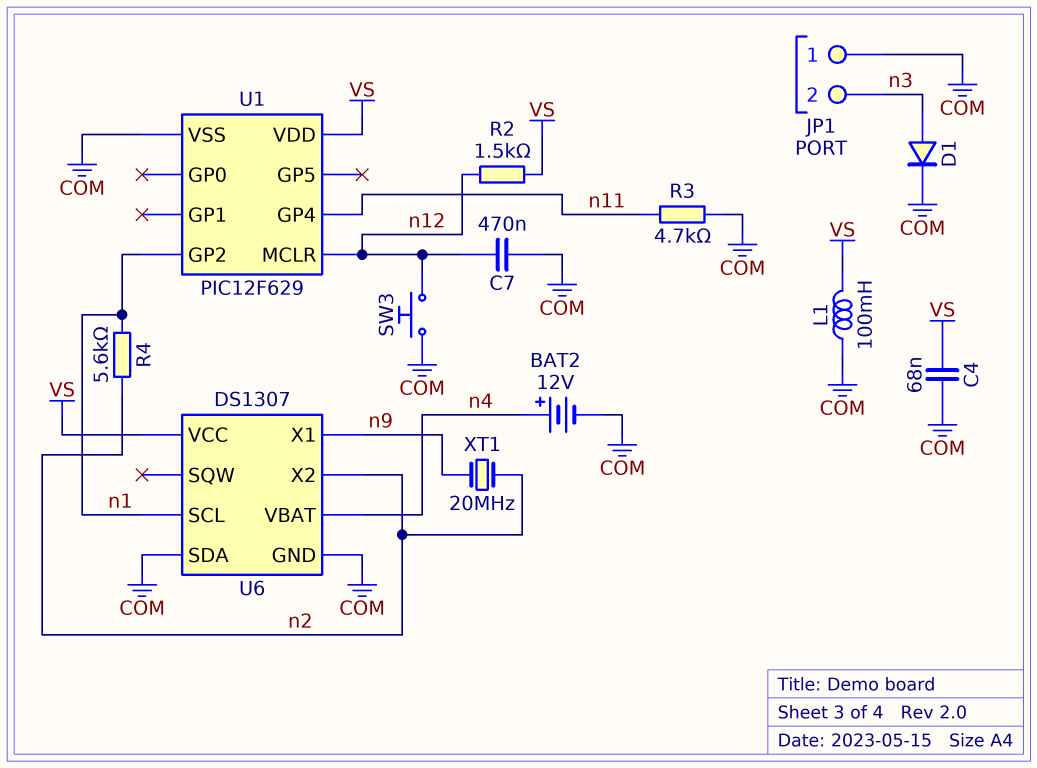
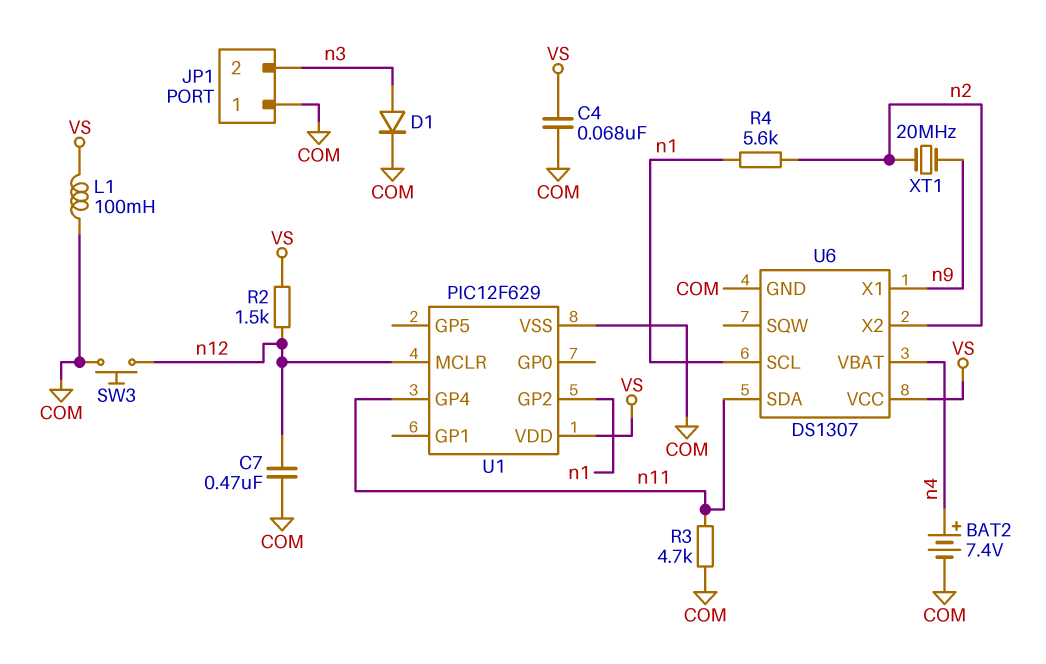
BAT2: 12V (plus n4, minus COM) -> 7.4V (plus n4, minus COM)
U6 pin SDA: COM -> n11

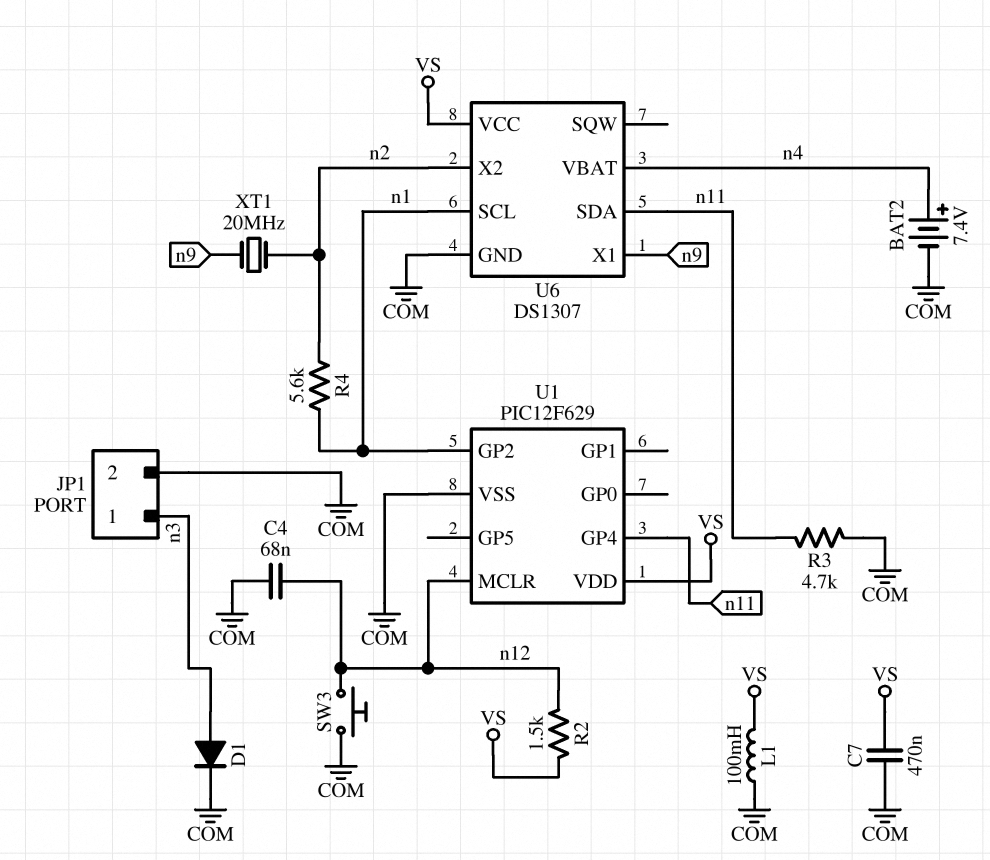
C4: 68nF (COM, VS) -> 68nF (COM, n12)
C7: 470nF (COM, n12) -> 470nF (COM, VS)
JP1 pin 1: COM -> n3
JP1 pin 2: n3 -> COM

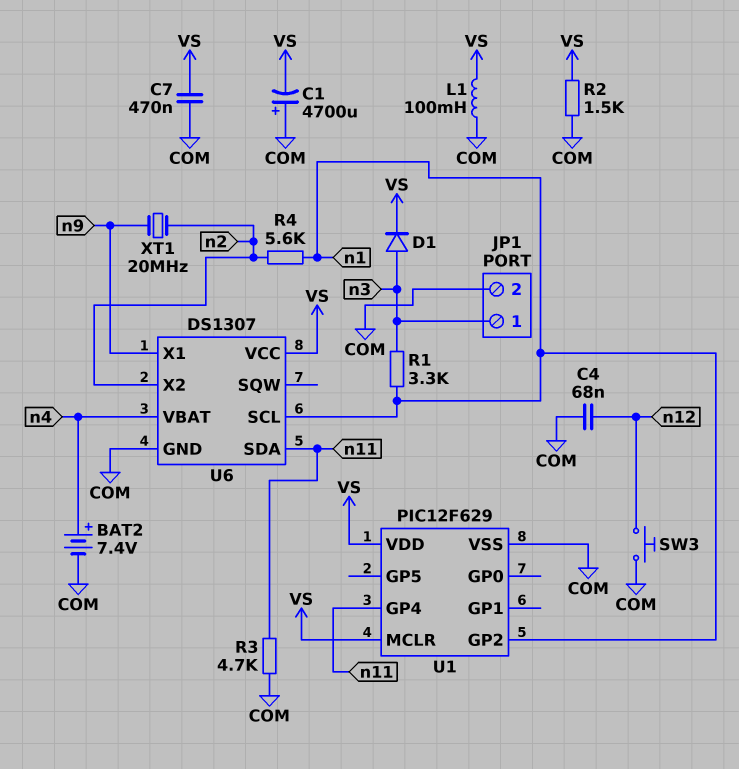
C1: none -> 4700uF (plus COM, minus VS)
D1: diode (A n3, K COM) -> diode (A n3, K VS)
R1: none -> 3.3k (n1, n3)
R2: 1.5k (VS, n12) -> 1.5k (COM, VS)
U1 pin MCLR: n12 -> VS

